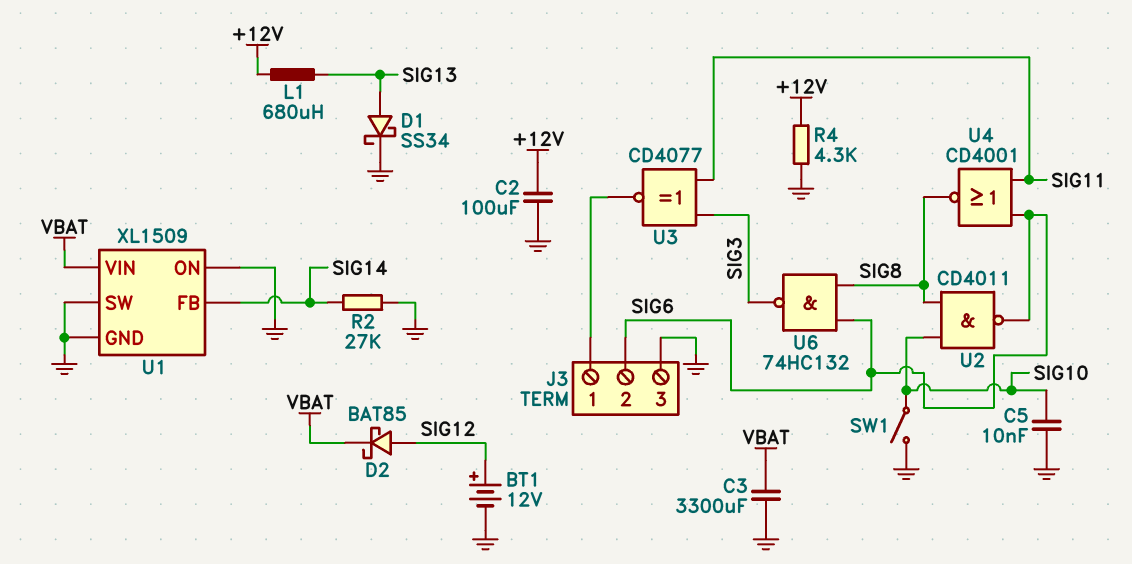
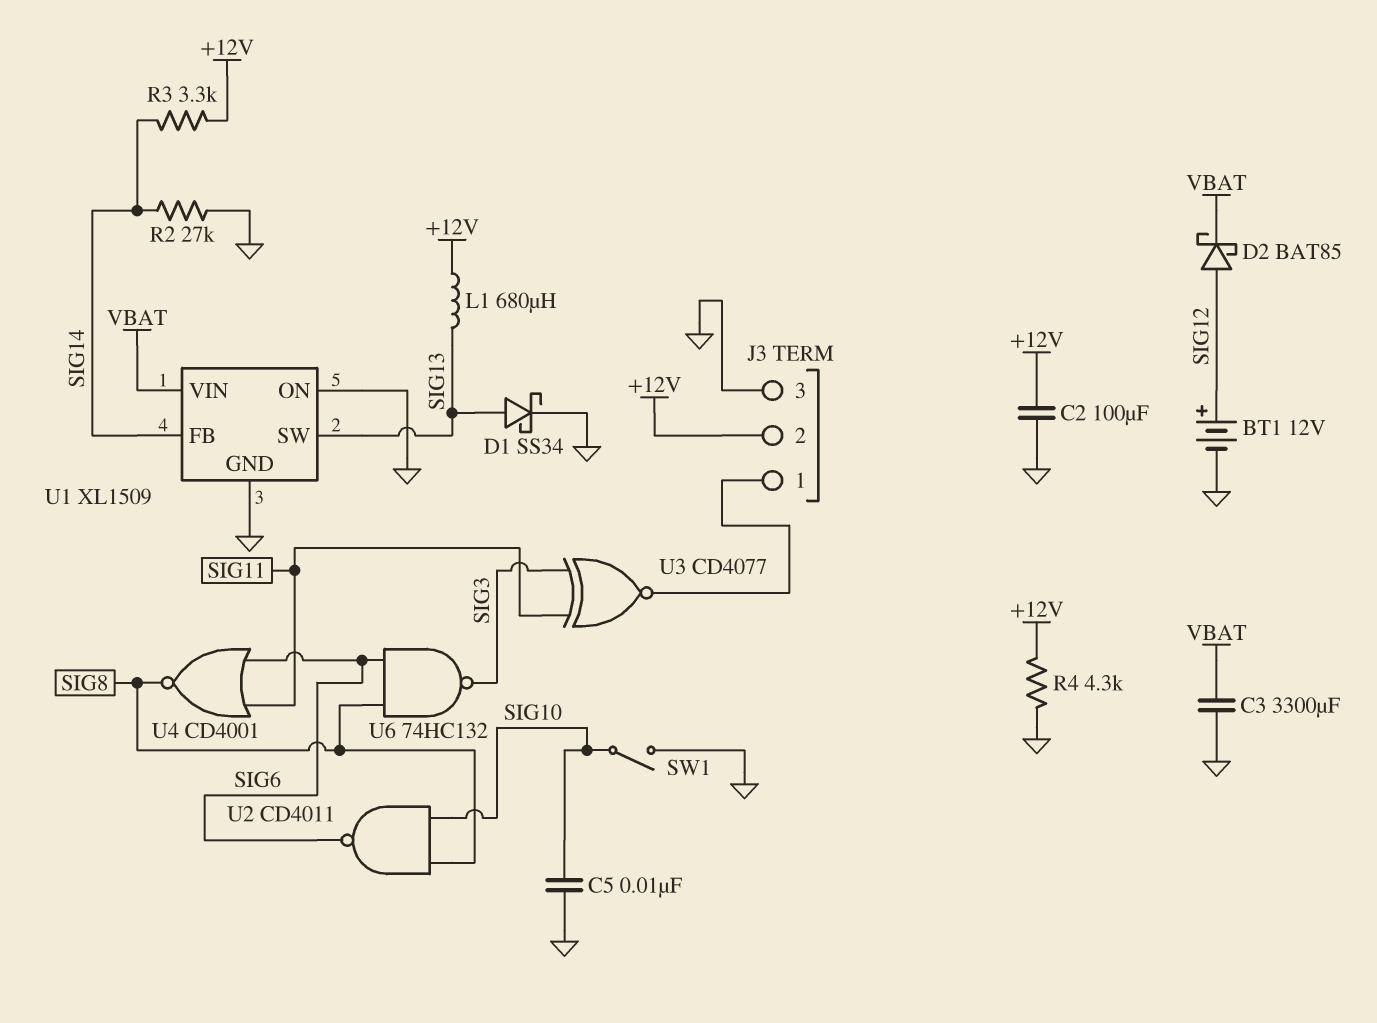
J3 pin 2: SIG6 -> +12V
R3: none -> 3.3k (+12V, SIG14)
U1 pin SW: GND -> SIG13

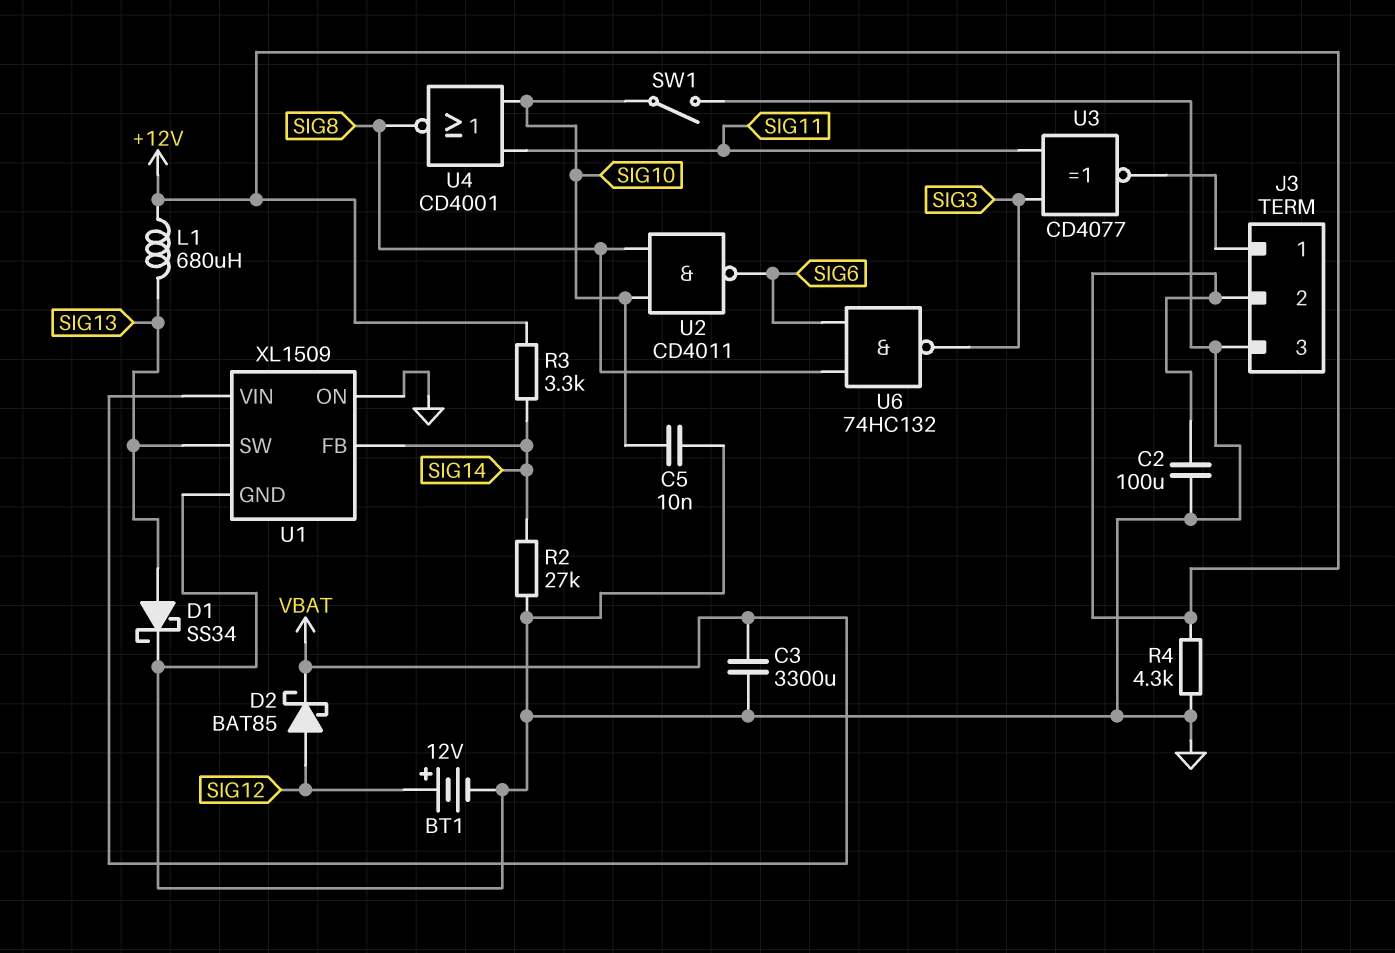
U4: NOR CD4001 (in SIG6, in SIG11, out SIG8) -> NOR CD4001 (in SIG10, in SIG11, out SIG8)

